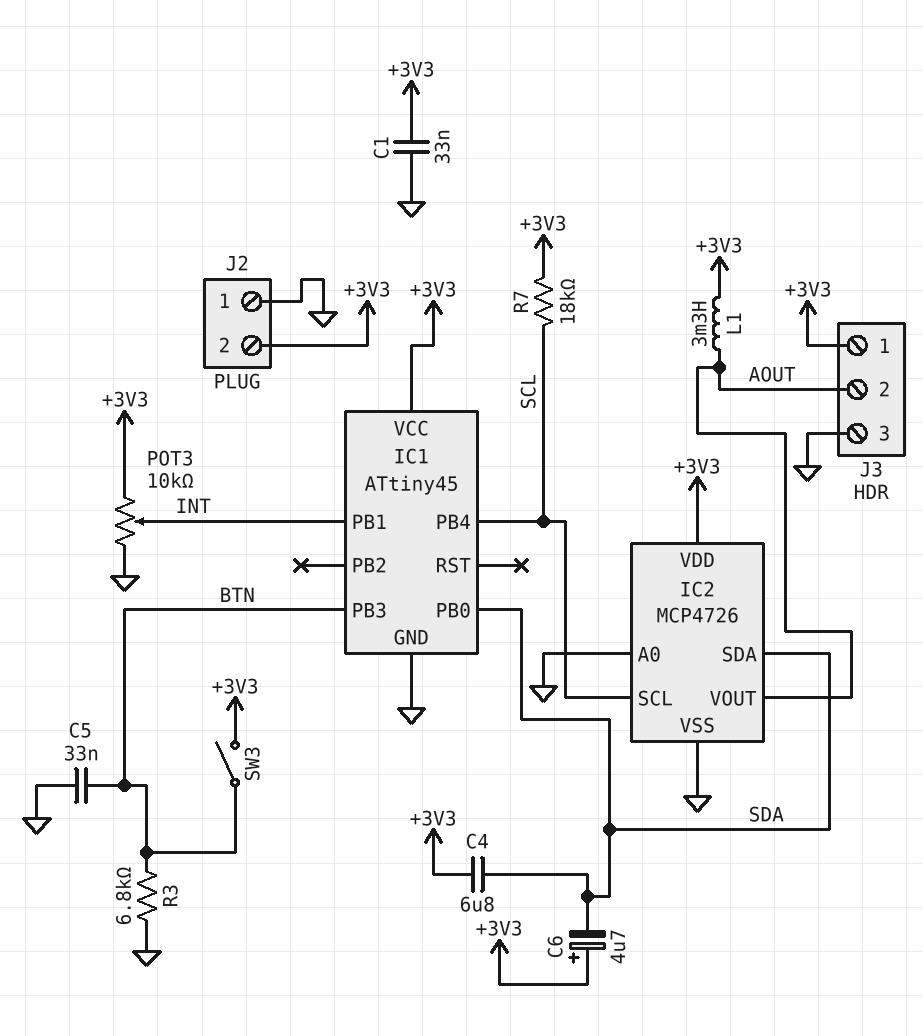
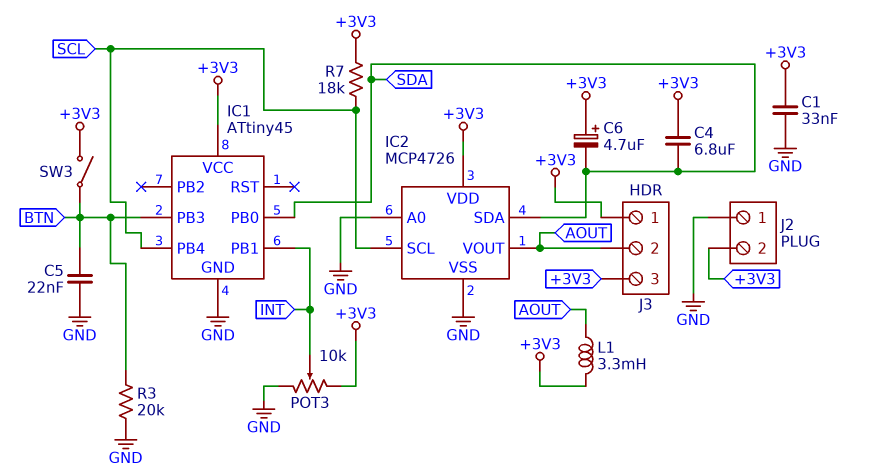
C5: 33nF (BTN, GND) -> 22nF (BTN, GND)
J3 pin 3: GND -> +3V3
R3: 6.8k (BTN, GND) -> 20k (BTN, GND)

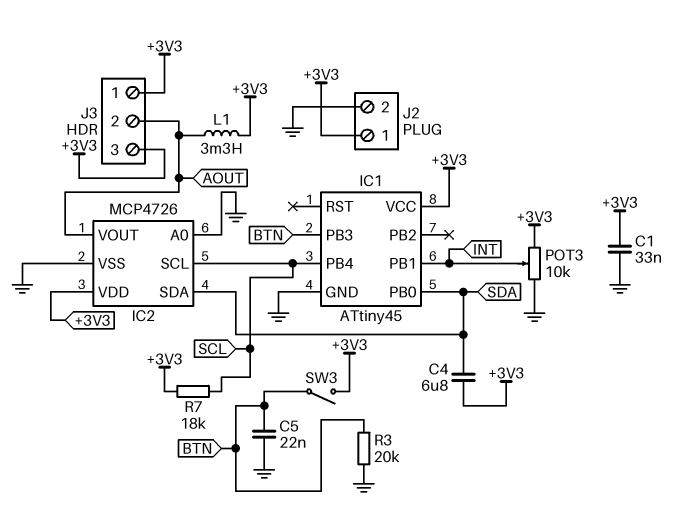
C6: 4.7uF (plus +3V3, minus SDA) -> none
J2 pin 1: GND -> +3V3
J2 pin 2: +3V3 -> GND

